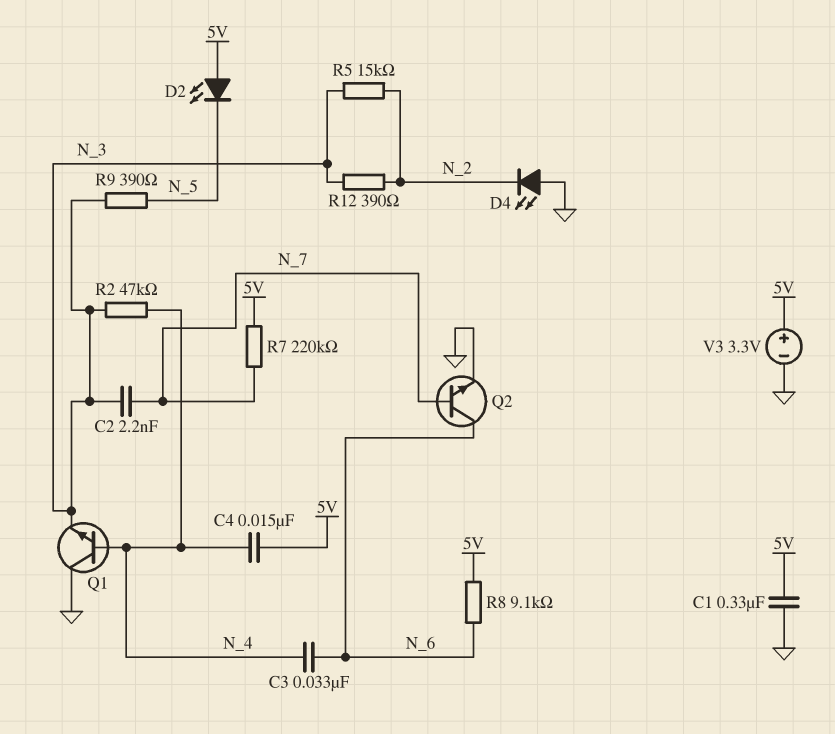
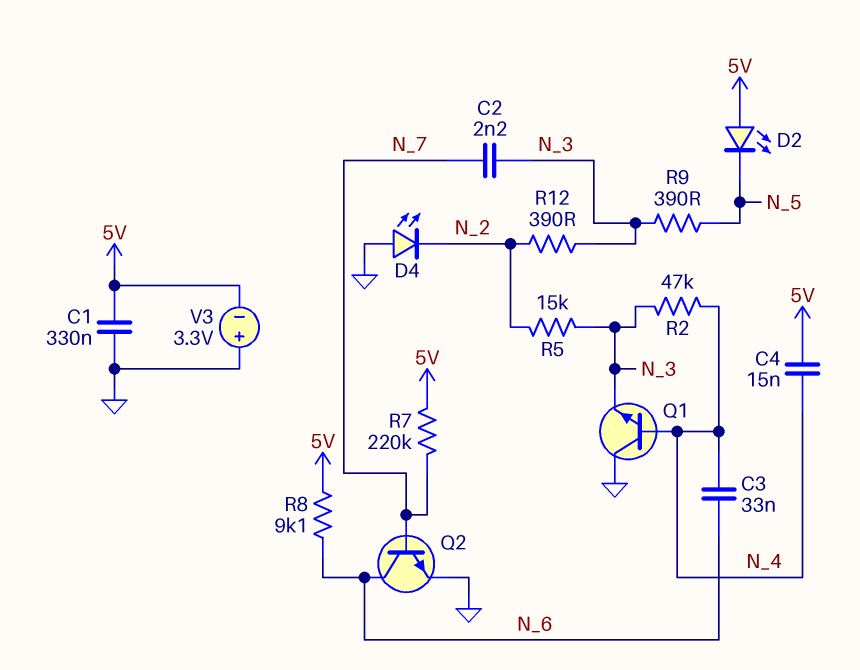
V3: 3.3V (plus 5V, minus GND) -> 3.3V (plus GND, minus 5V)

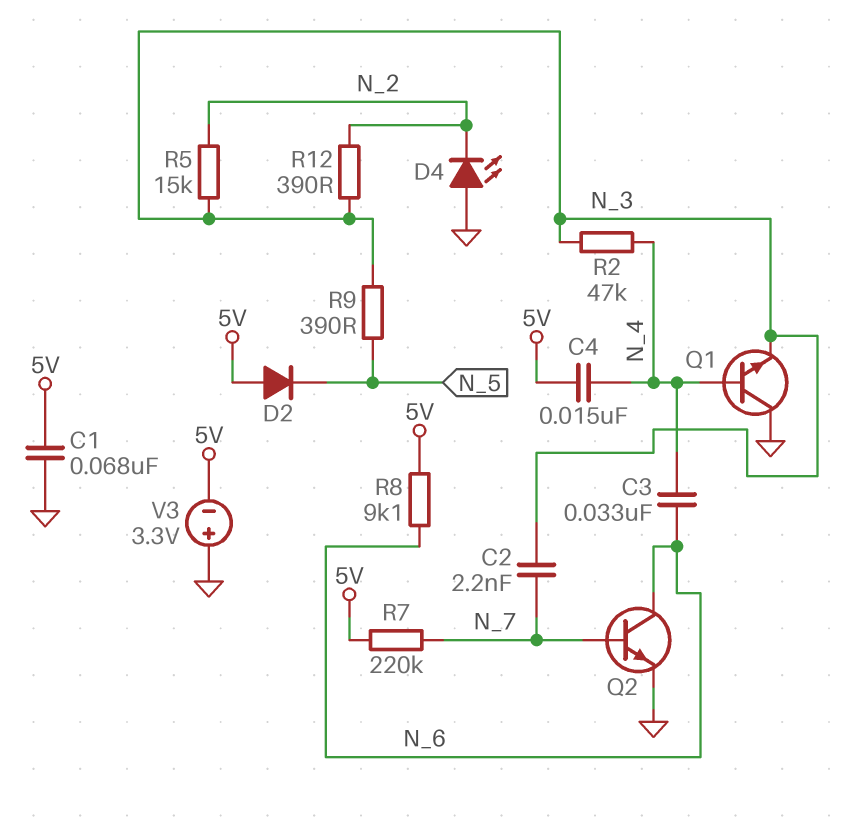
C1: 330nF (5V, GND) -> 68nF (5V, GND)
D2: LED (A 5V, K N_5) -> diode (A 5V, K N_5)

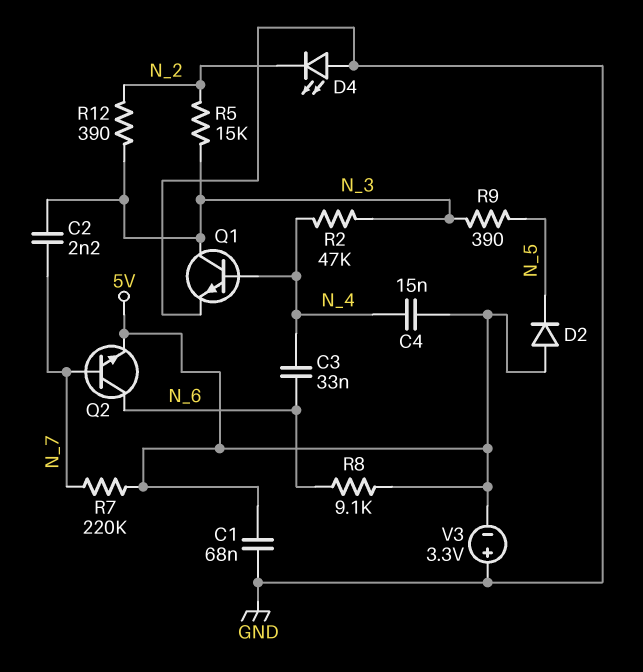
Q1: NPN (B N_4, C GND, E N_3) -> NPN (B N_4, C N_3, E GND)
Q2: NPN (B N_7, C N_6, E GND) -> NPN (B N_7, C N_6, E 5V)

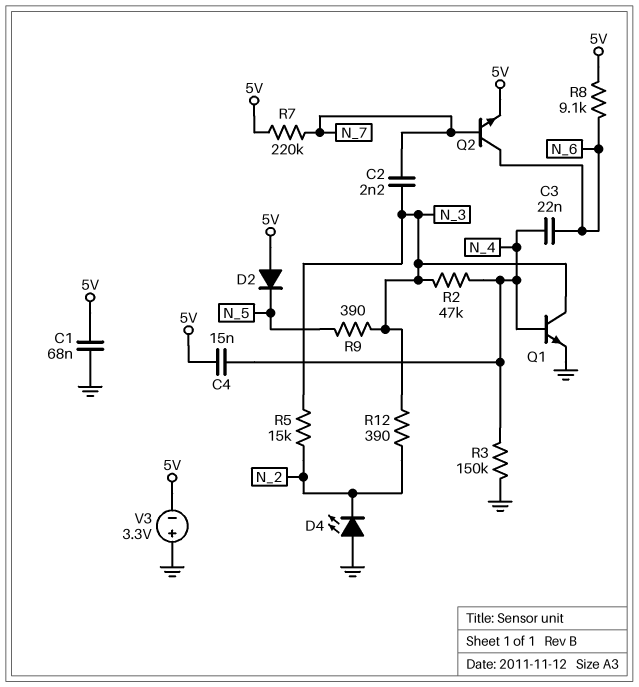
C3: 33nF (N_4, N_6) -> 22nF (N_4, N_6)
R3: none -> 150k (GND, N_4)

